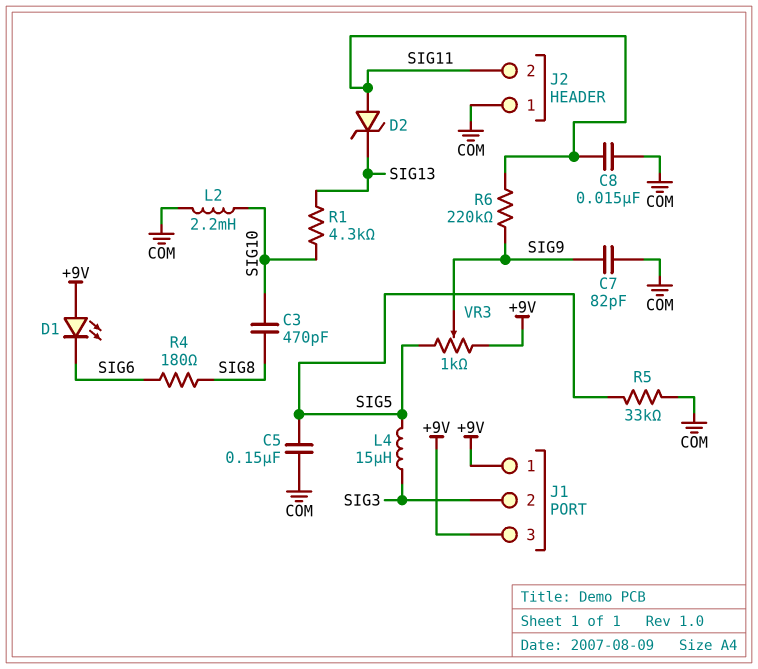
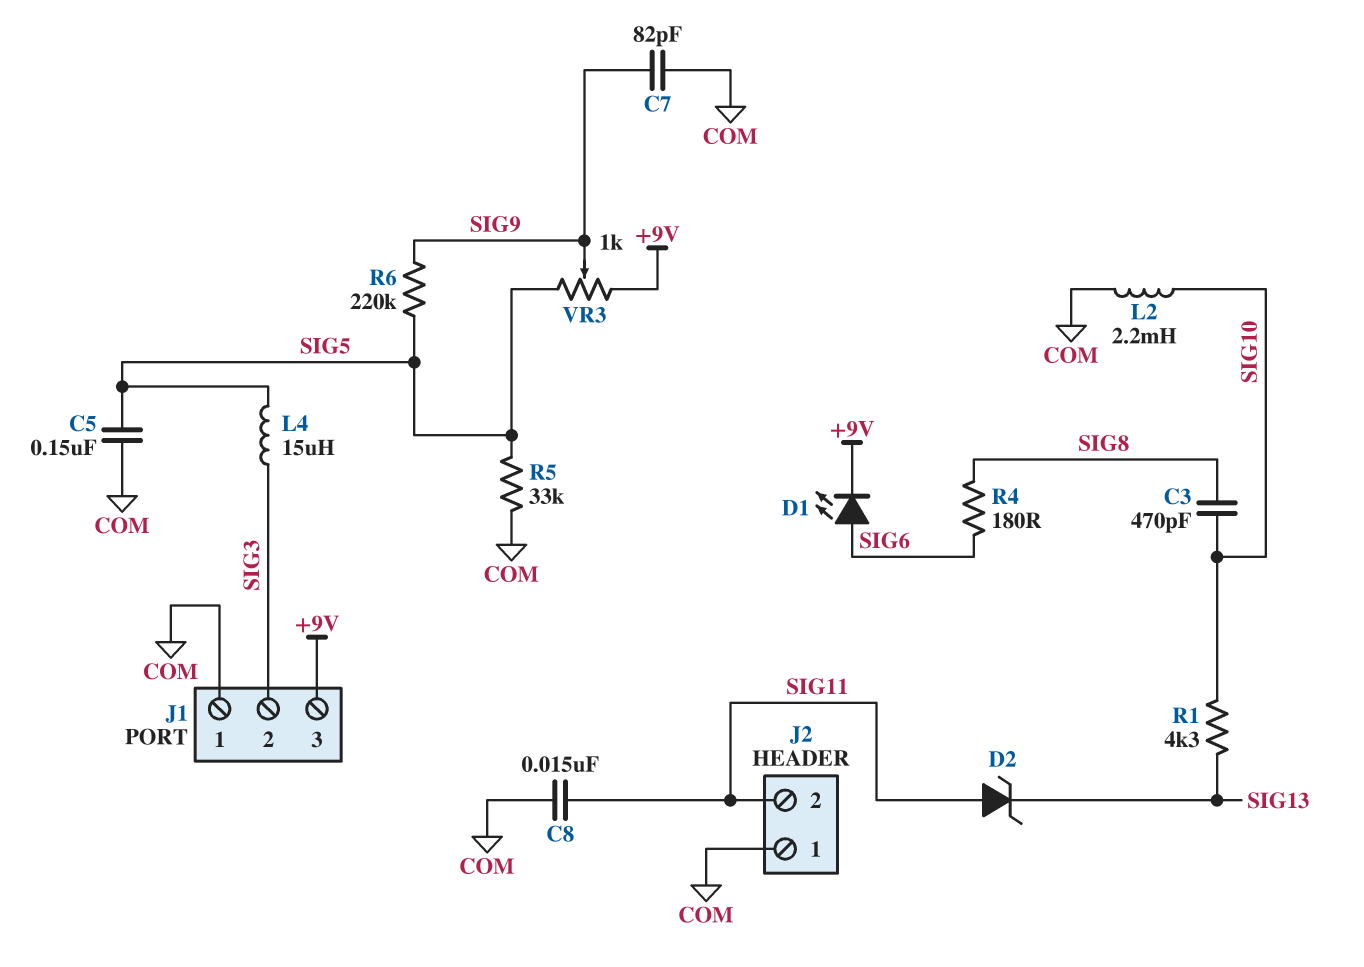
D1: LED (A +9V, K SIG6) -> LED (A SIG6, K +9V)
J1 pin 1: +9V -> COM
R6: 220k (SIG9, SIG11) -> 220k (SIG5, SIG9)

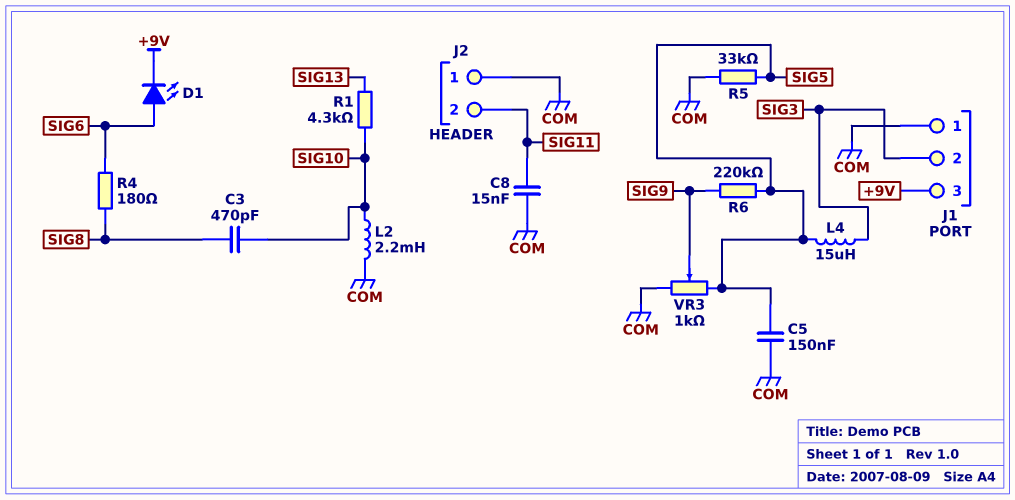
C7: 82pF (COM, SIG9) -> none
D2: zener (A SIG11, K SIG13) -> none
VR3: 1k (+9V, SIG5, wiper SIG9) -> 1k (COM, SIG5, wiper SIG9)

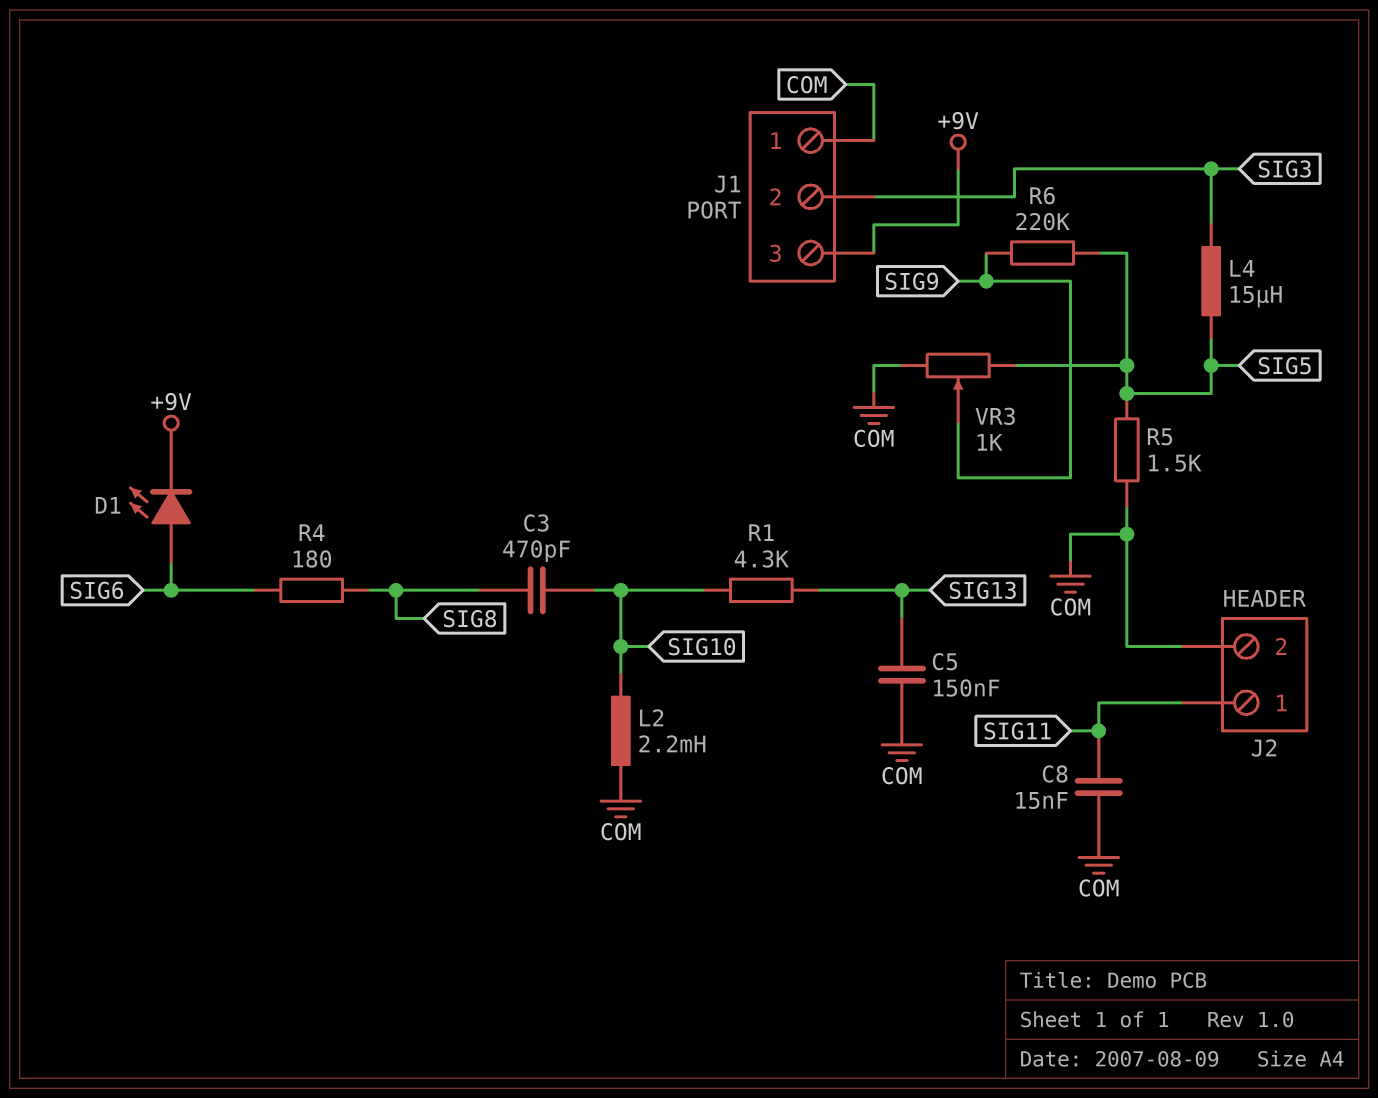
C5: 150nF (COM, SIG5) -> 150nF (COM, SIG13)
J2 pin 1: COM -> SIG11
J2 pin 2: SIG11 -> COM
R5: 33k (COM, SIG5) -> 1.5k (COM, SIG5)

